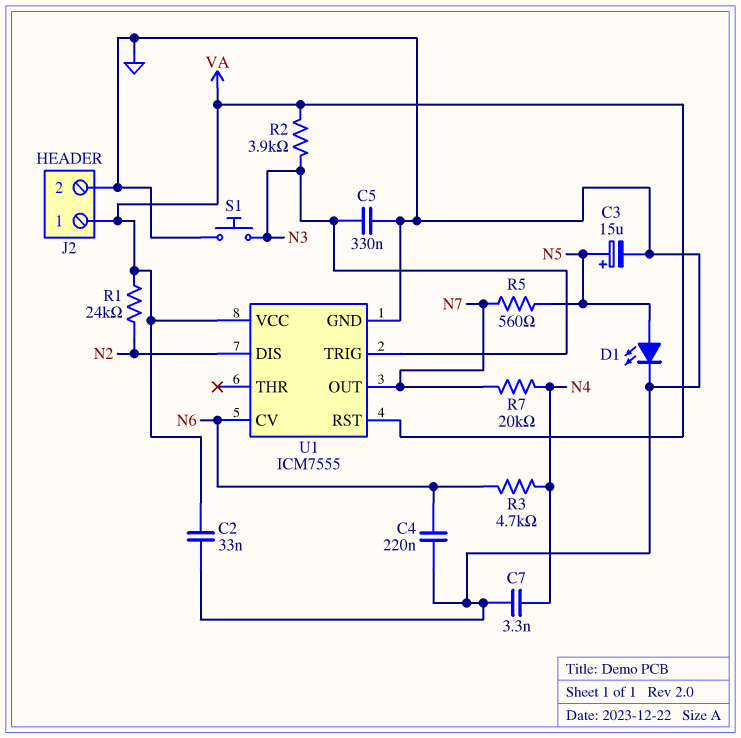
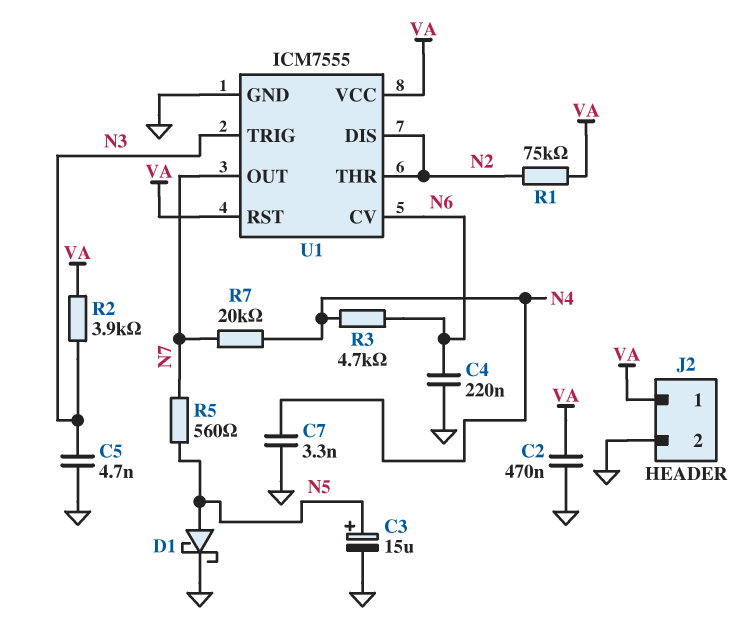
C2: 33nF (GND, VA) -> 470nF (GND, VA)
C5: 330nF (GND, N3) -> 4.7nF (GND, N3)
D1: LED (A N5, K GND) -> schottky (A N5, K GND)
R1: 24k (N2, VA) -> 75k (N2, VA)
S1: button (GND, N3) -> none
U1 pin THR: none -> N2

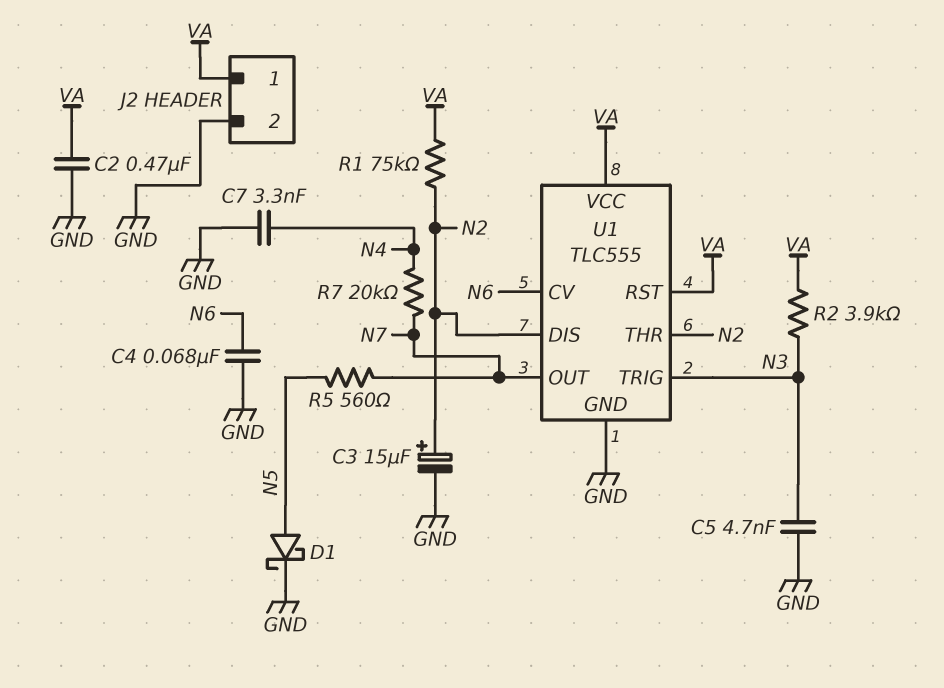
C3: 15uF (plus N5, minus GND) -> 15uF (plus N2, minus GND)
C4: 220nF (GND, N6) -> 68nF (GND, N6)
R3: 4.7k (N4, N6) -> none
U1: ICM7555 -> TLC555

